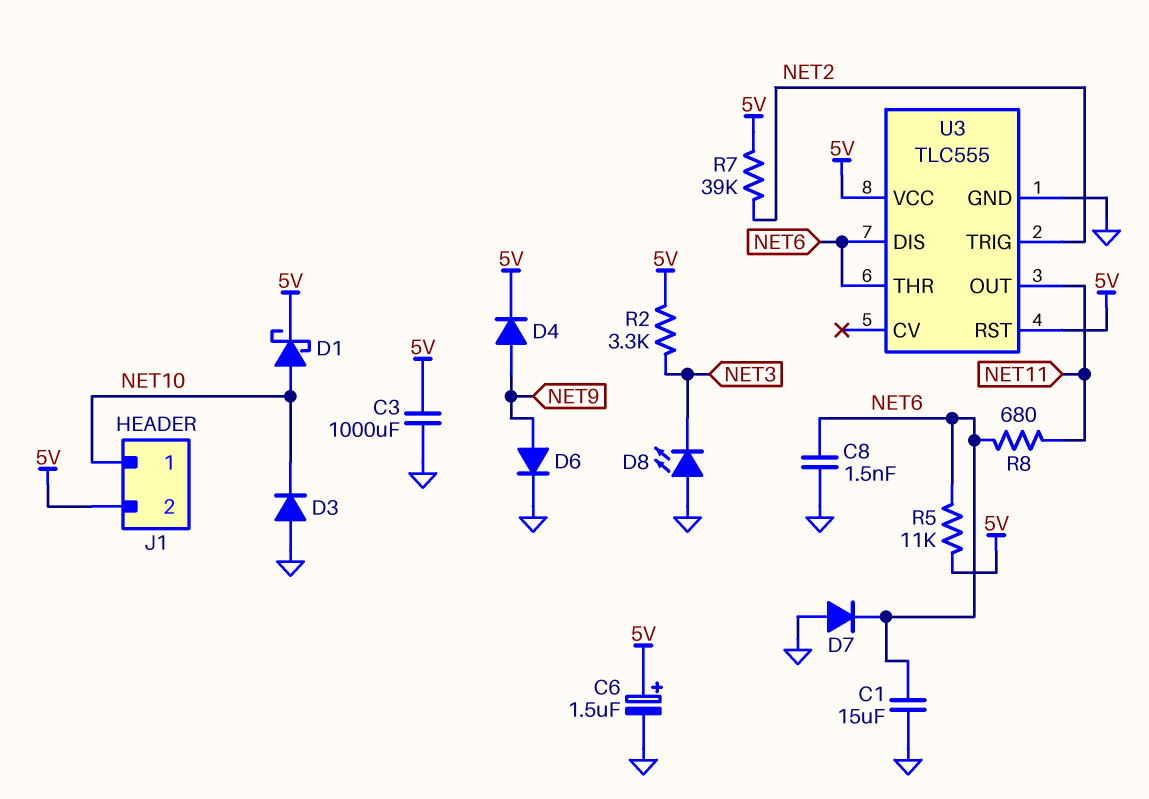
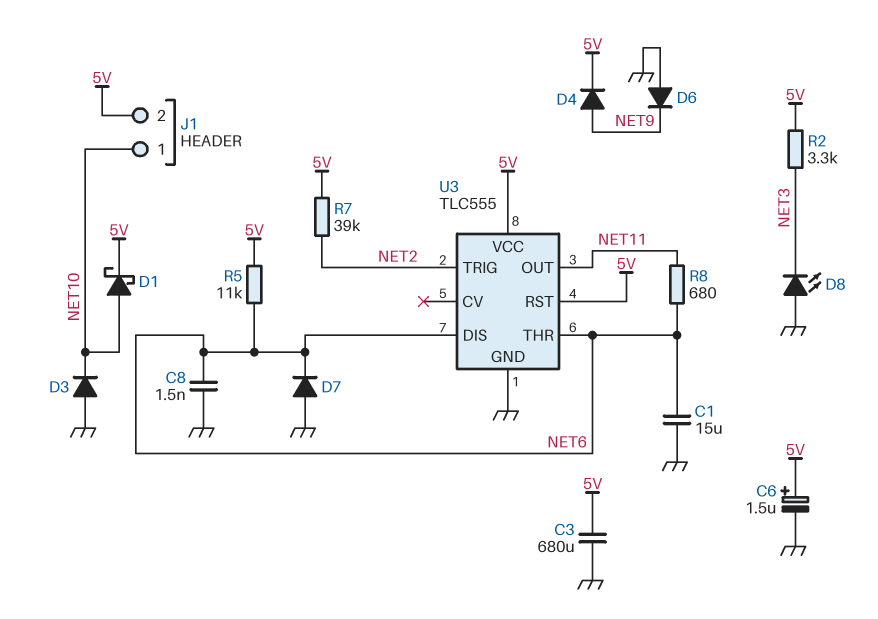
C3: 1000uF (5V, GND) -> 680uF (5V, GND)
D6: diode (A NET9, K GND) -> diode (A GND, K NET9)

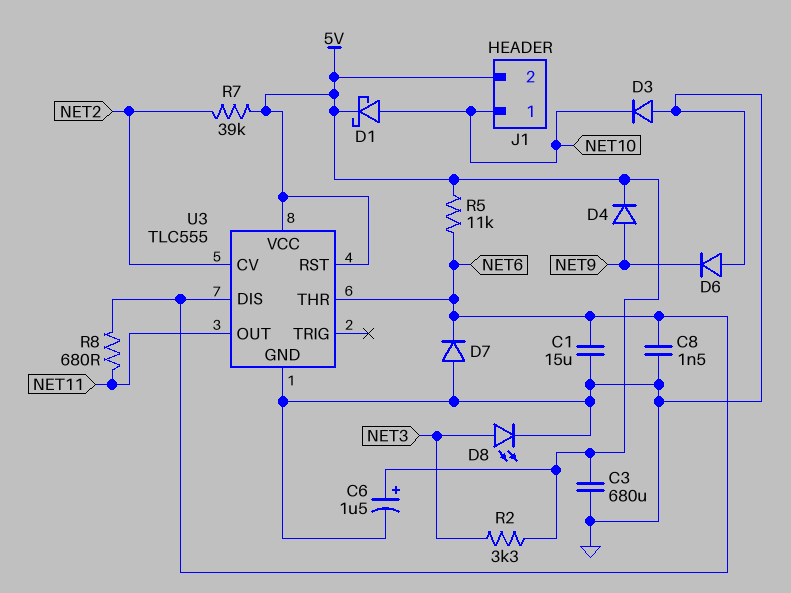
D8: LED (A GND, K NET3) -> LED (A NET3, K GND)
U3 pin CV: none -> NET2
U3 pin TRIG: NET2 -> none

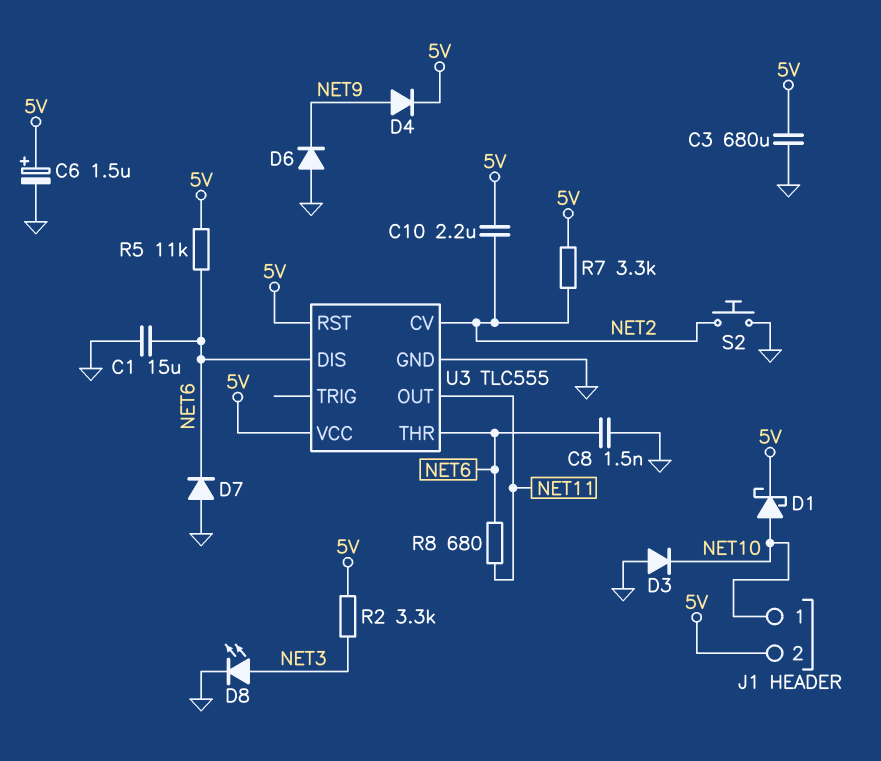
C10: none -> 2.2uF (5V, NET2)
R7: 39k (5V, NET2) -> 3.3k (5V, NET2)
S2: none -> button (GND, NET2)

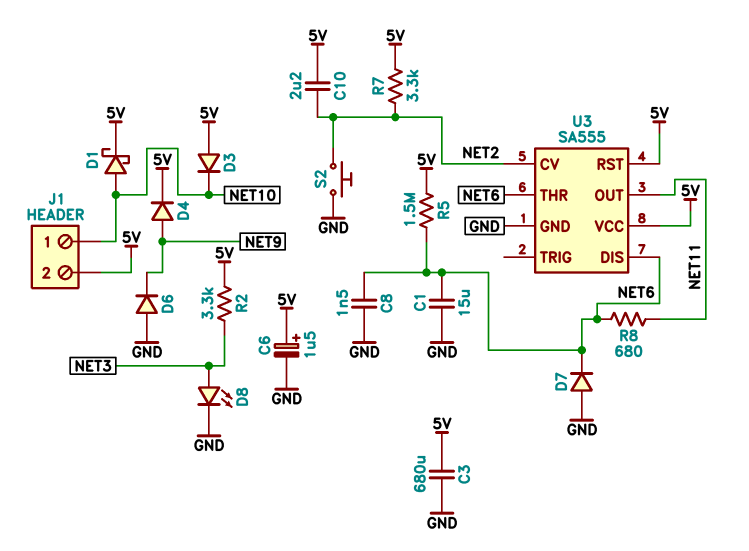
D3: diode (A GND, K NET10) -> diode (A 5V, K NET10)
R5: 11k (5V, NET6) -> 1.5M (5V, NET6)
U3: TLC555 -> SA555

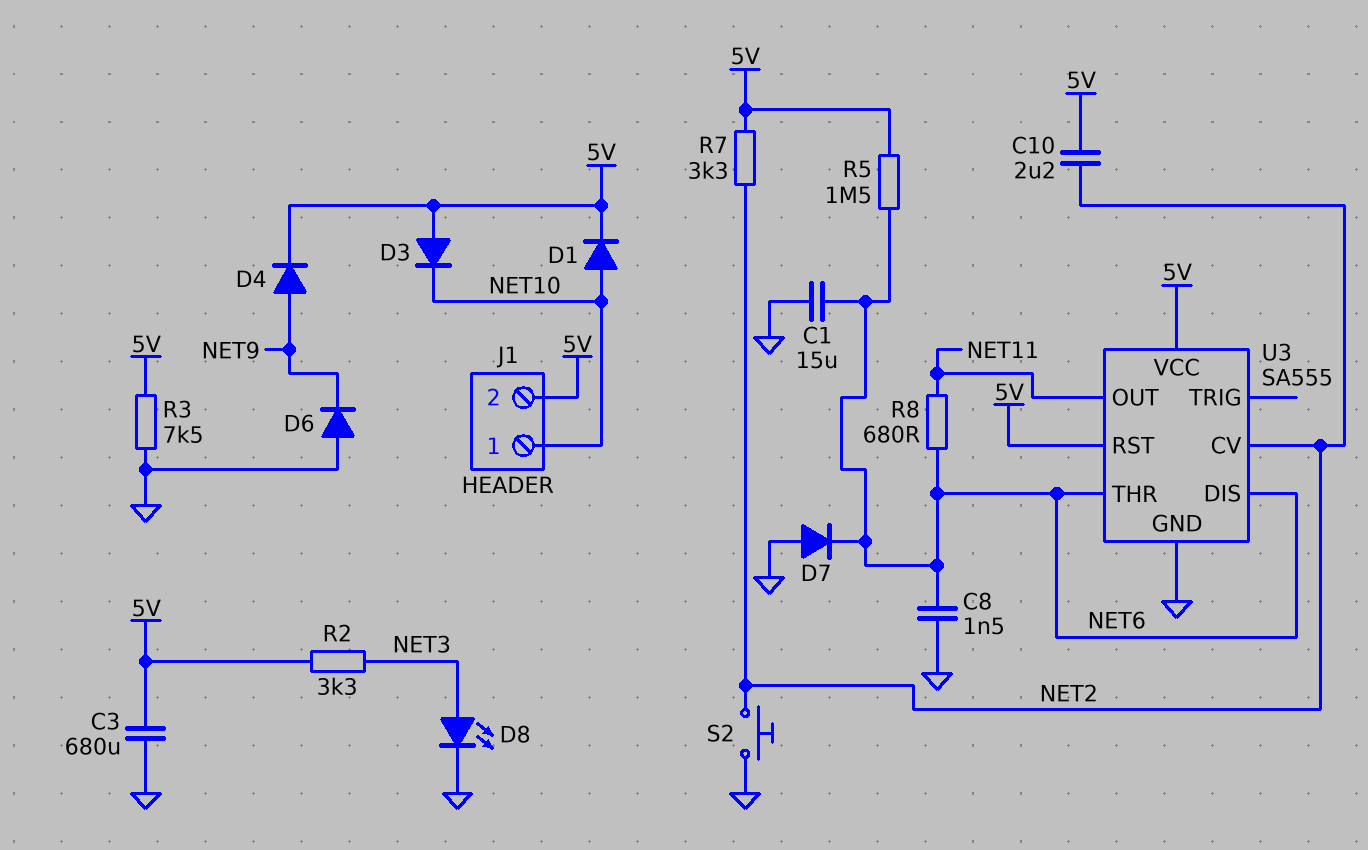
C6: 1.5uF (plus 5V, minus GND) -> none
D1: schottky (A NET10, K 5V) -> diode (A NET10, K 5V)
R3: none -> 7.5k (5V, GND)

